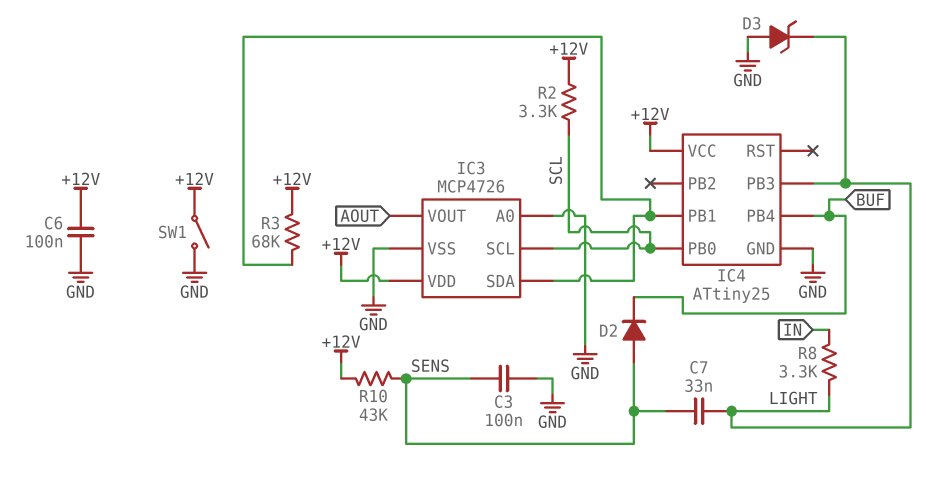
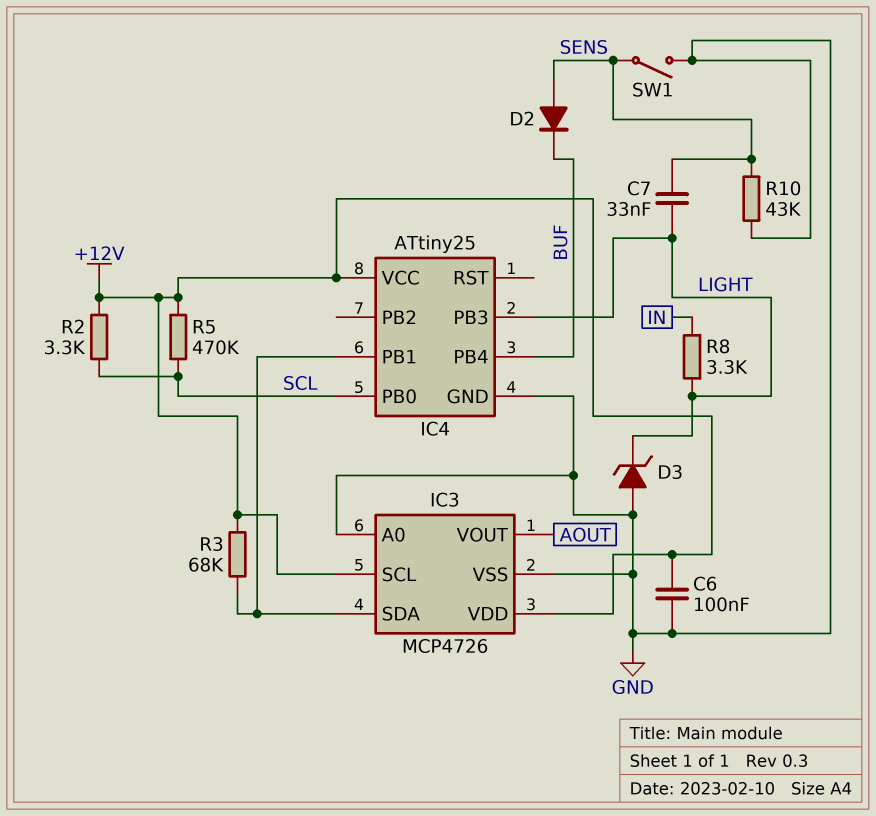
C3: 100nF (GND, SENS) -> none
IC3 pin SCL: SCL -> +12V
R5: none -> 470k (+12V, SCL)
R10: 43k (+12V, SENS) -> 43k (GND, SENS)
SW1: switch (+12V, GND) -> switch (GND, SENS)

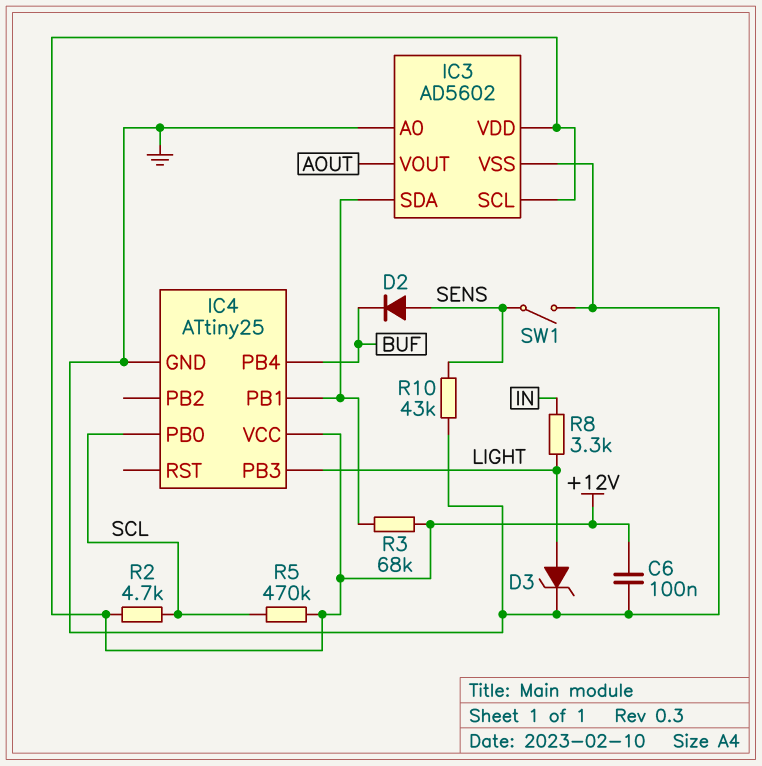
C7: 33nF (LIGHT, SENS) -> none
D3: zener (A GND, K LIGHT) -> zener (A LIGHT, K GND)
IC3: MCP4726 -> AD5602
R2: 3.3k (+12V, SCL) -> 4.7k (+12V, SCL)

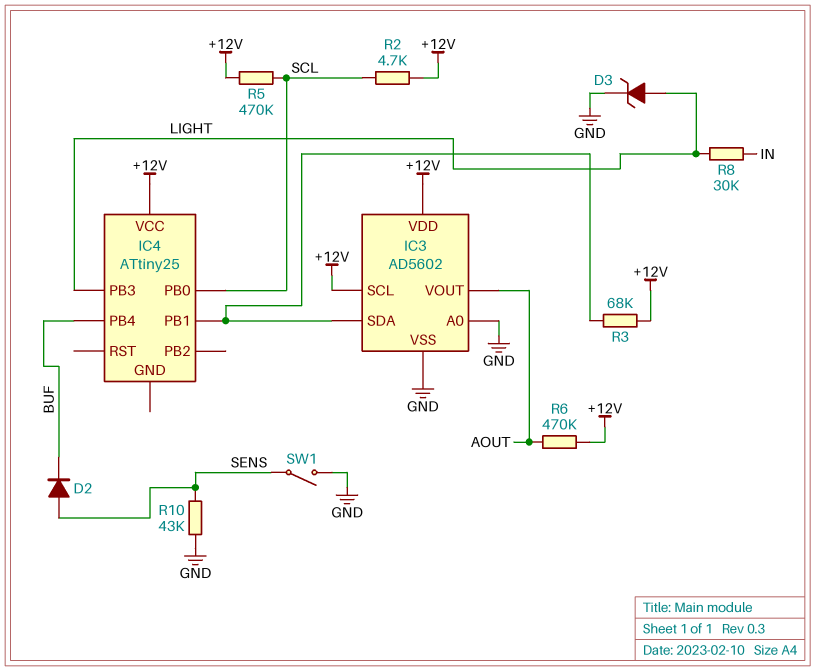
C6: 100nF (+12V, GND) -> none
IC4 pin GND: GND -> none
R6: none -> 470k (+12V, AOUT)
R8: 3.3k (IN, LIGHT) -> 30k (IN, LIGHT)

